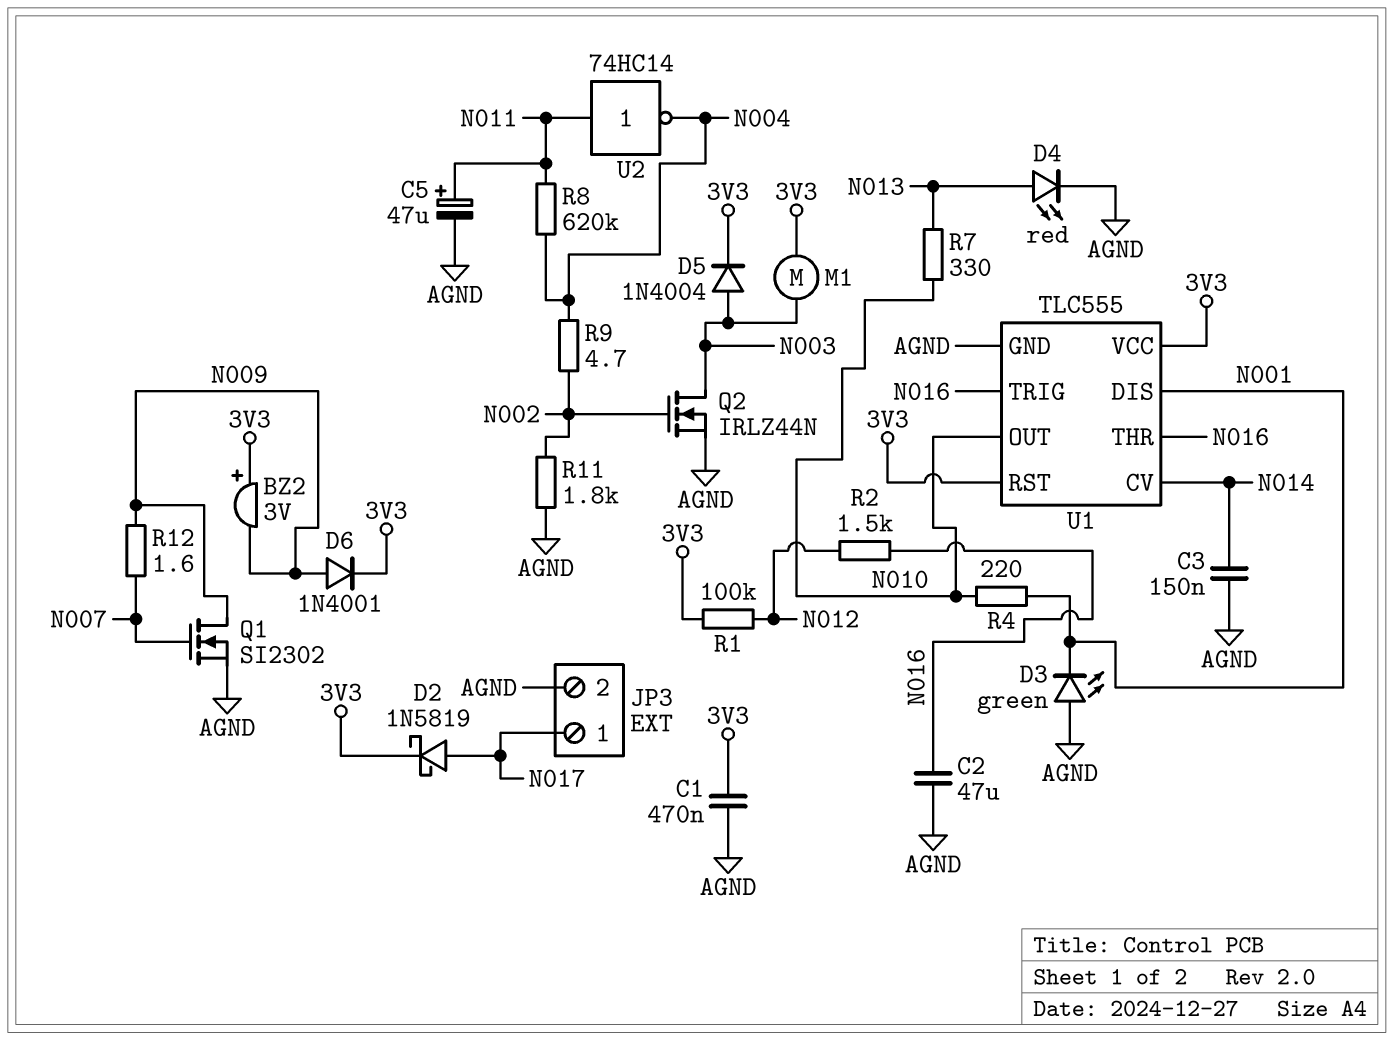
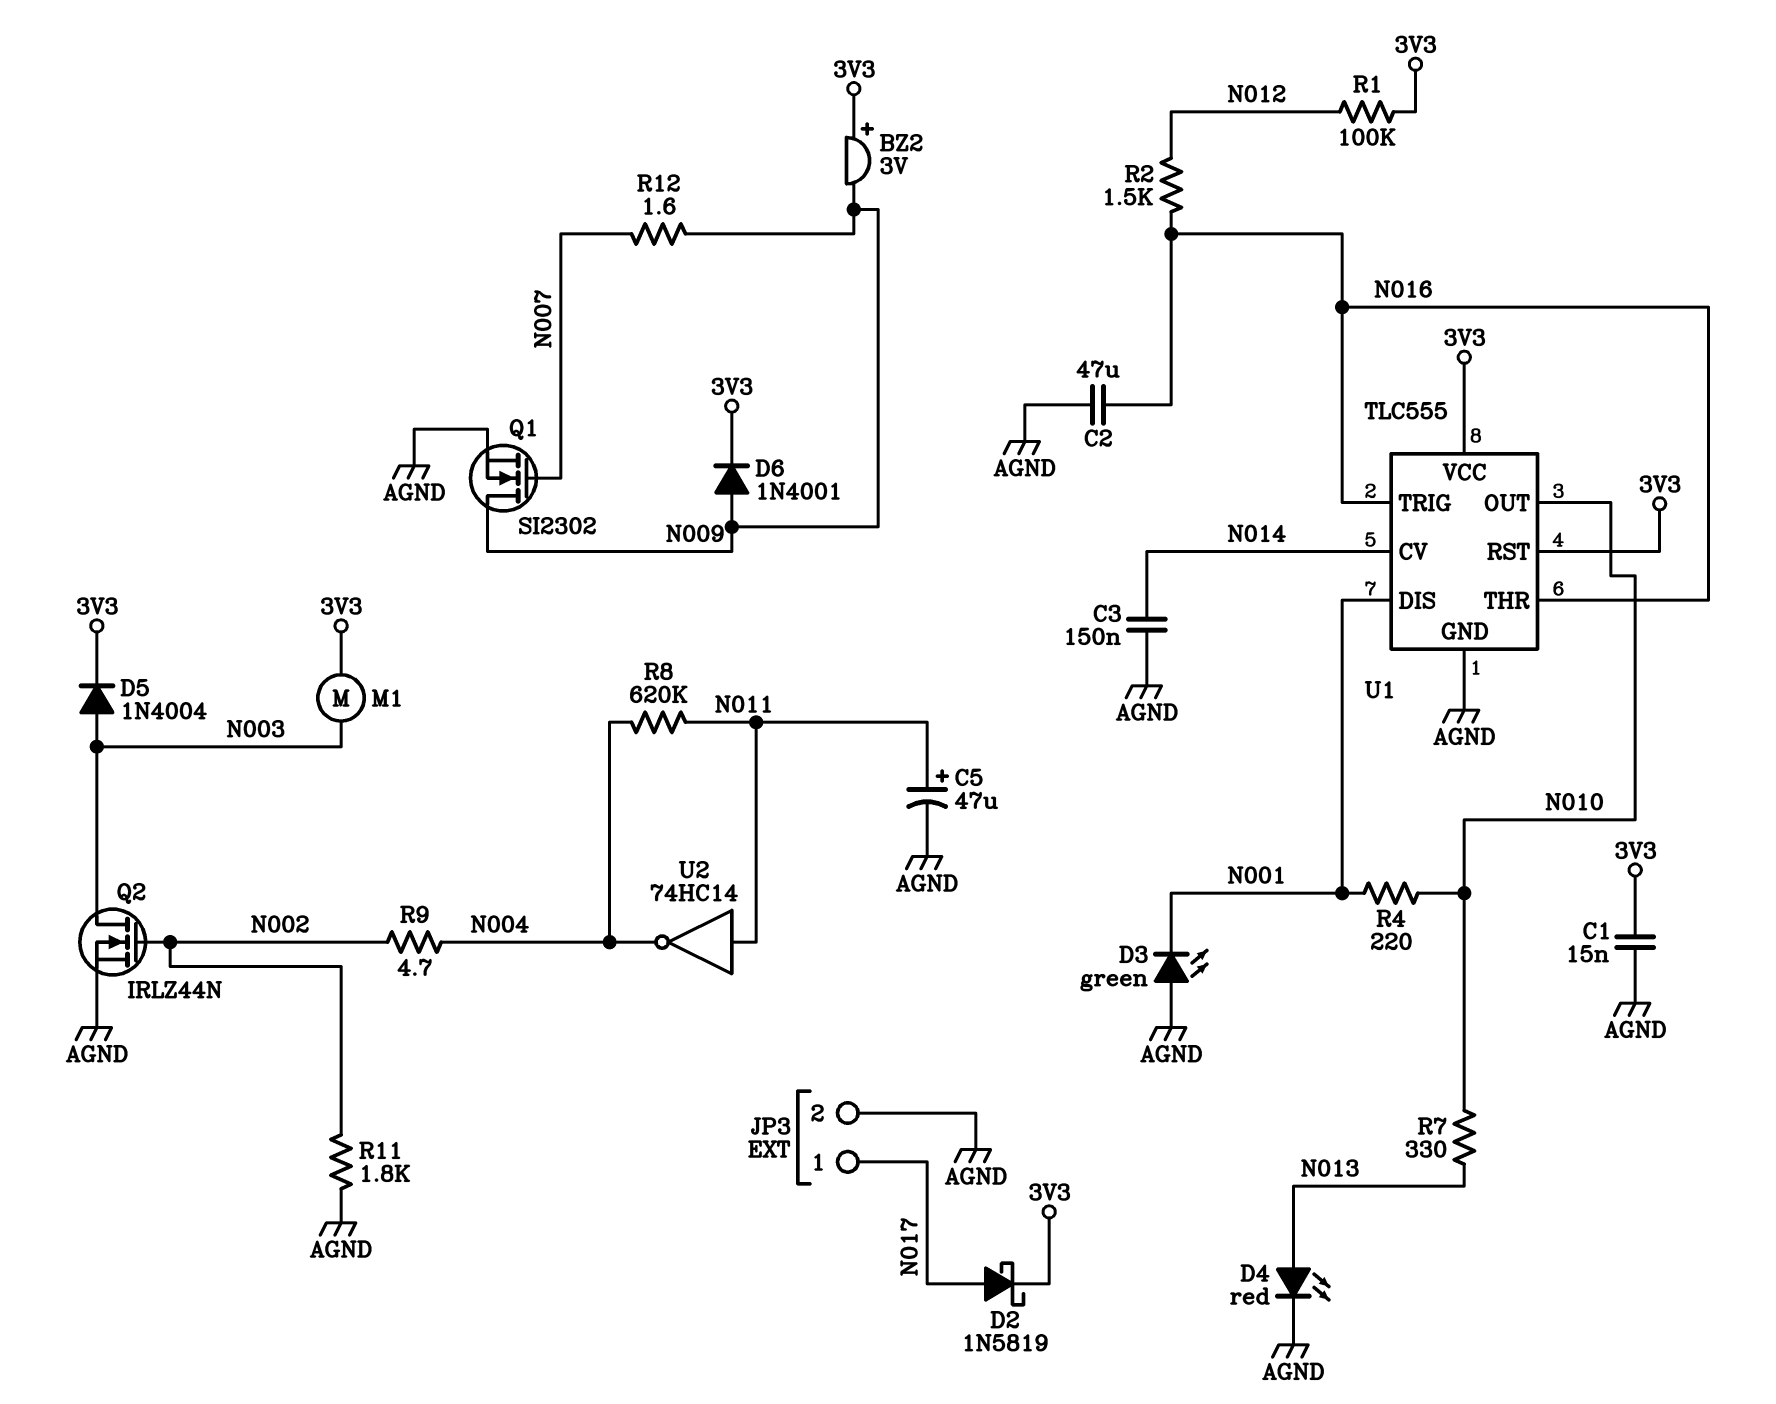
C1: 470nF (3V3, AGND) -> 15nF (3V3, AGND)

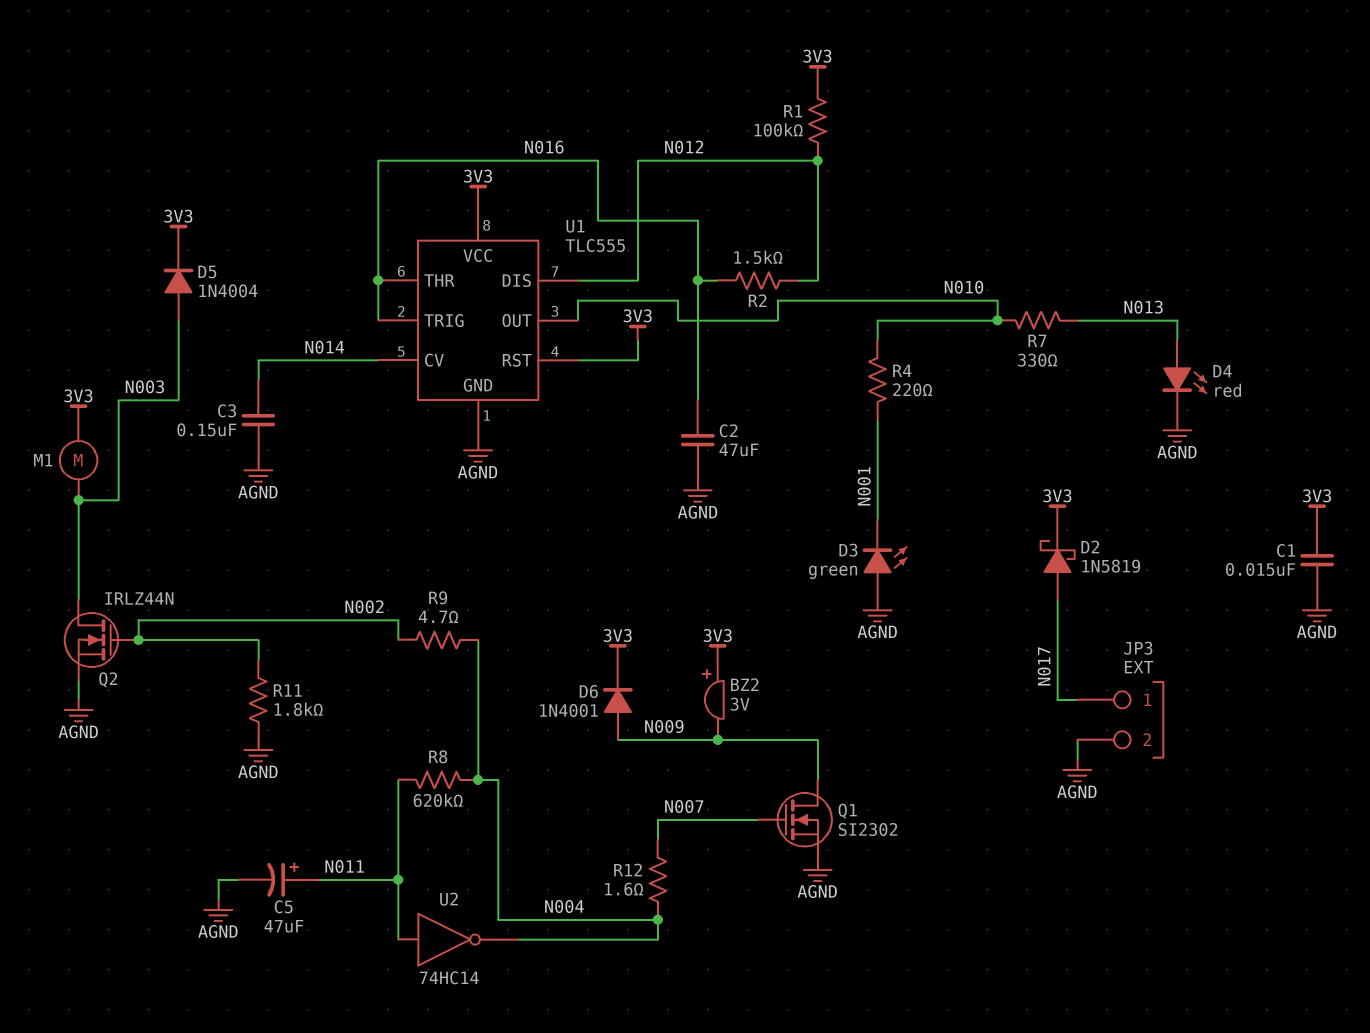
R12: 1.6 (N007, N009) -> 1.6 (N004, N007)
U1 pin DIS: N001 -> N012

